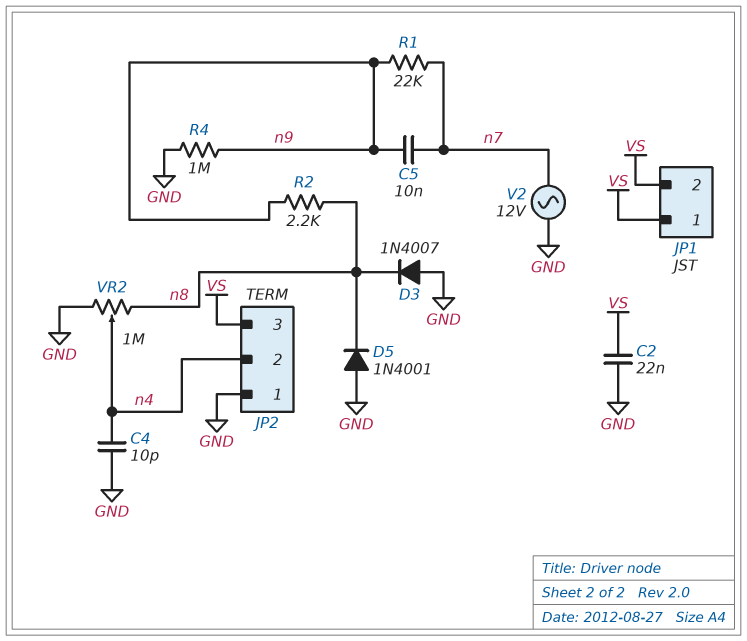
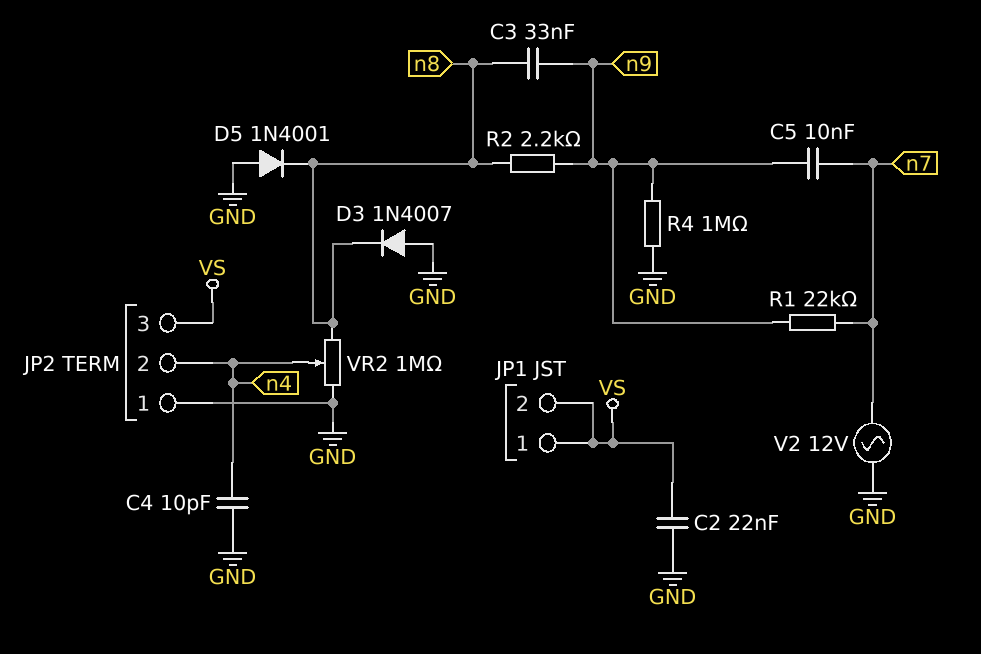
C3: none -> 33nF (n8, n9)

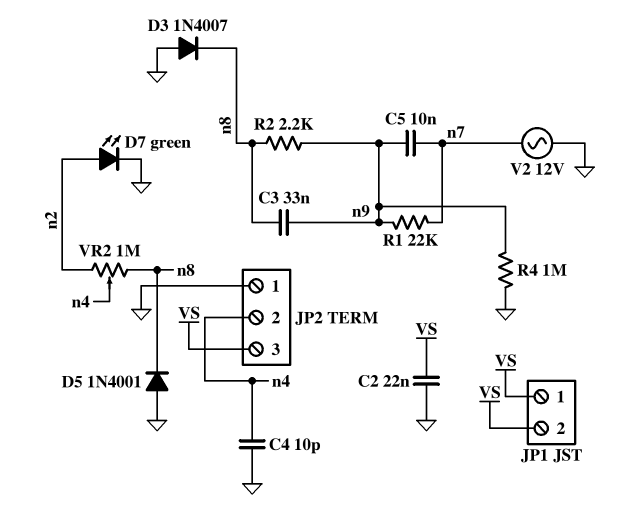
D7: none -> LED green (A n2, K GND)
VR2: 1M (GND, n8, wiper n4) -> 1M (n2, n8, wiper n4)

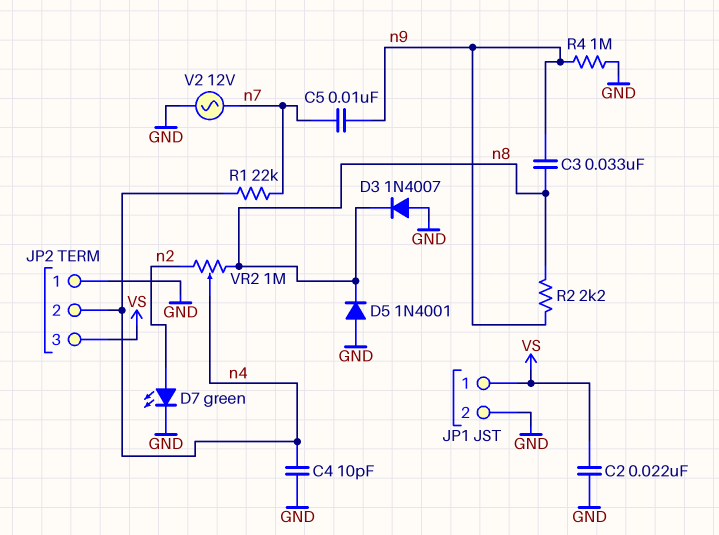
JP1 pin 2: VS -> GND
R1: 22k (n7, n9) -> 22k (n4, n7)

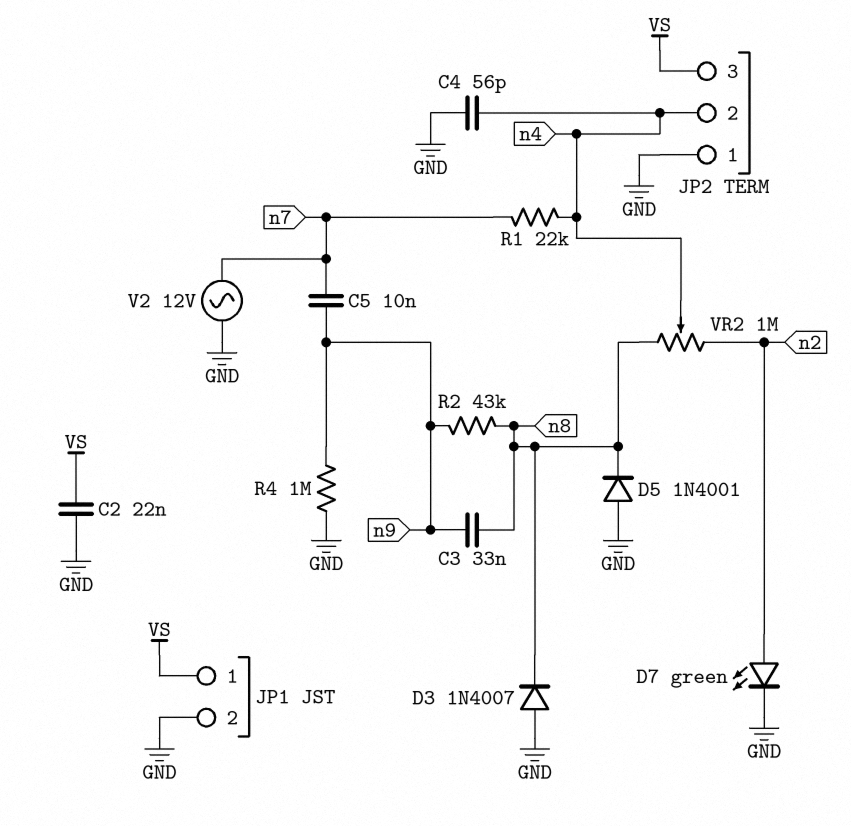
C4: 10pF (GND, n4) -> 56pF (GND, n4)
R2: 2.2k (n8, n9) -> 43k (n8, n9)

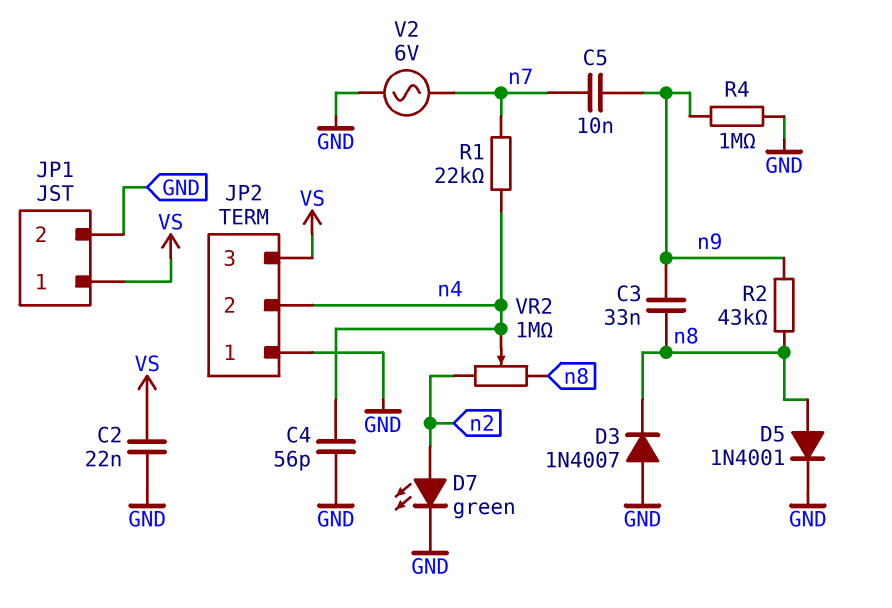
D5: diode 1N4001 (A GND, K n8) -> diode 1N4001 (A n8, K GND)
V2: AC 12V (GND, n7) -> AC 6V (GND, n7)

